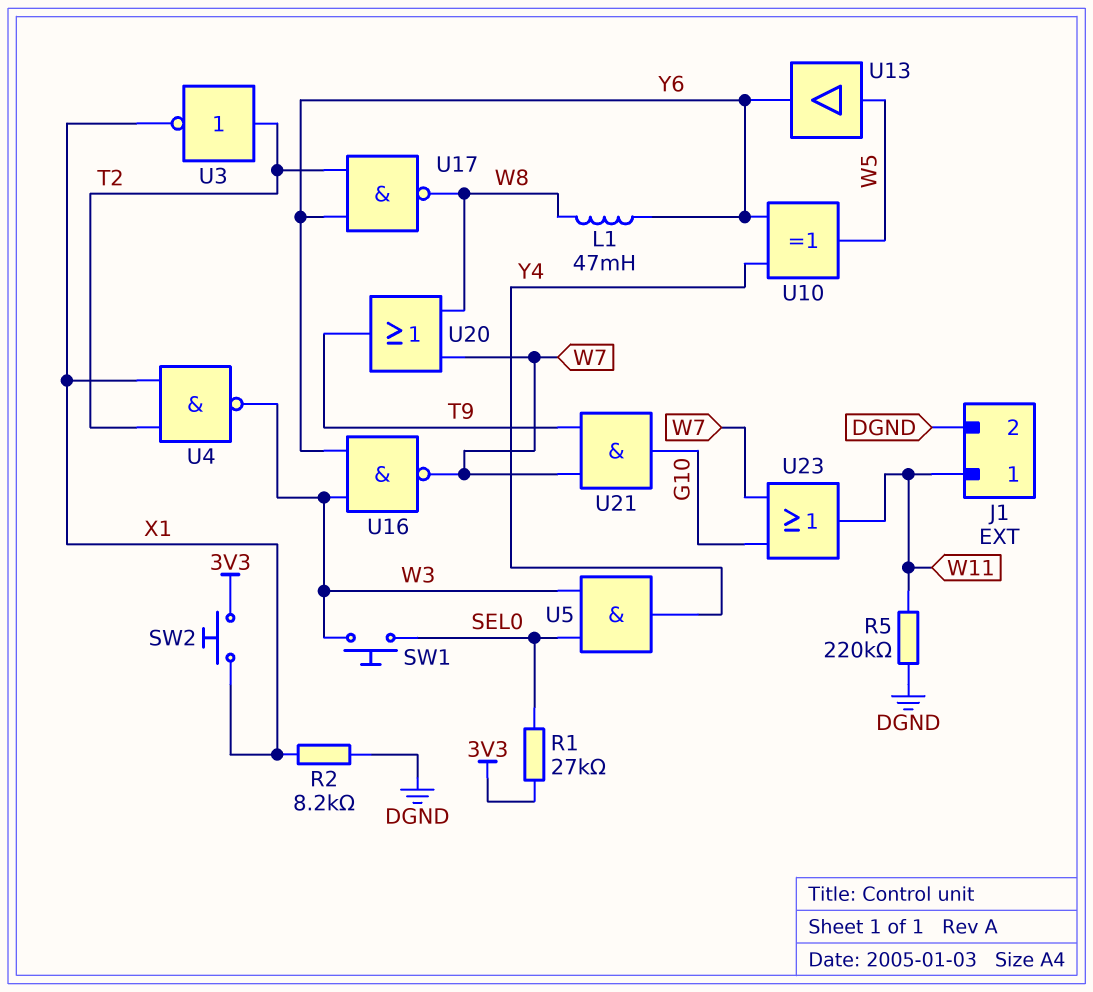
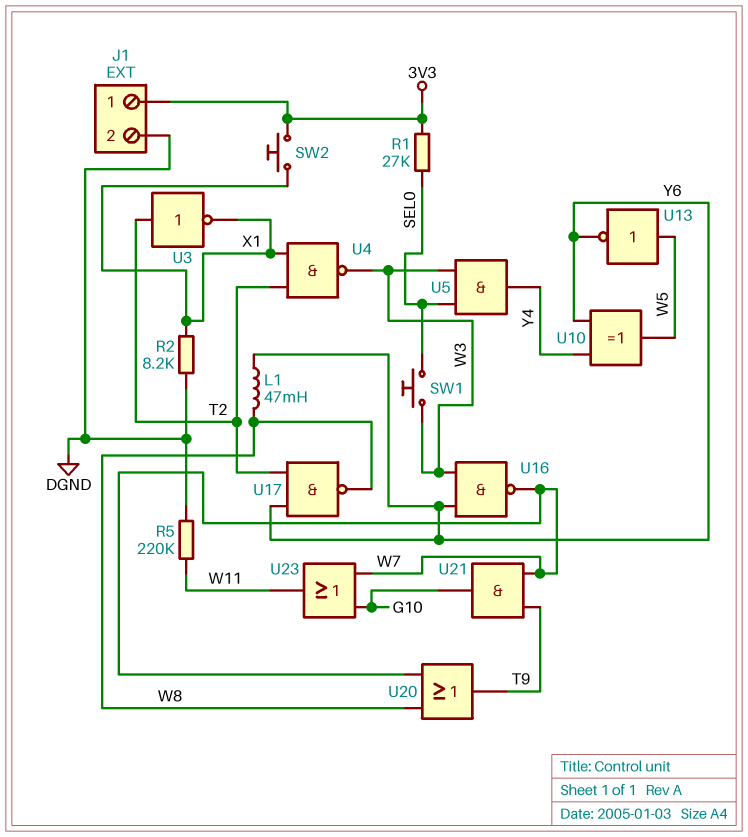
J1 pin 1: W11 -> 3V3
U13: buffer (in W5, out Y6) -> NOT (in W5, out Y6)

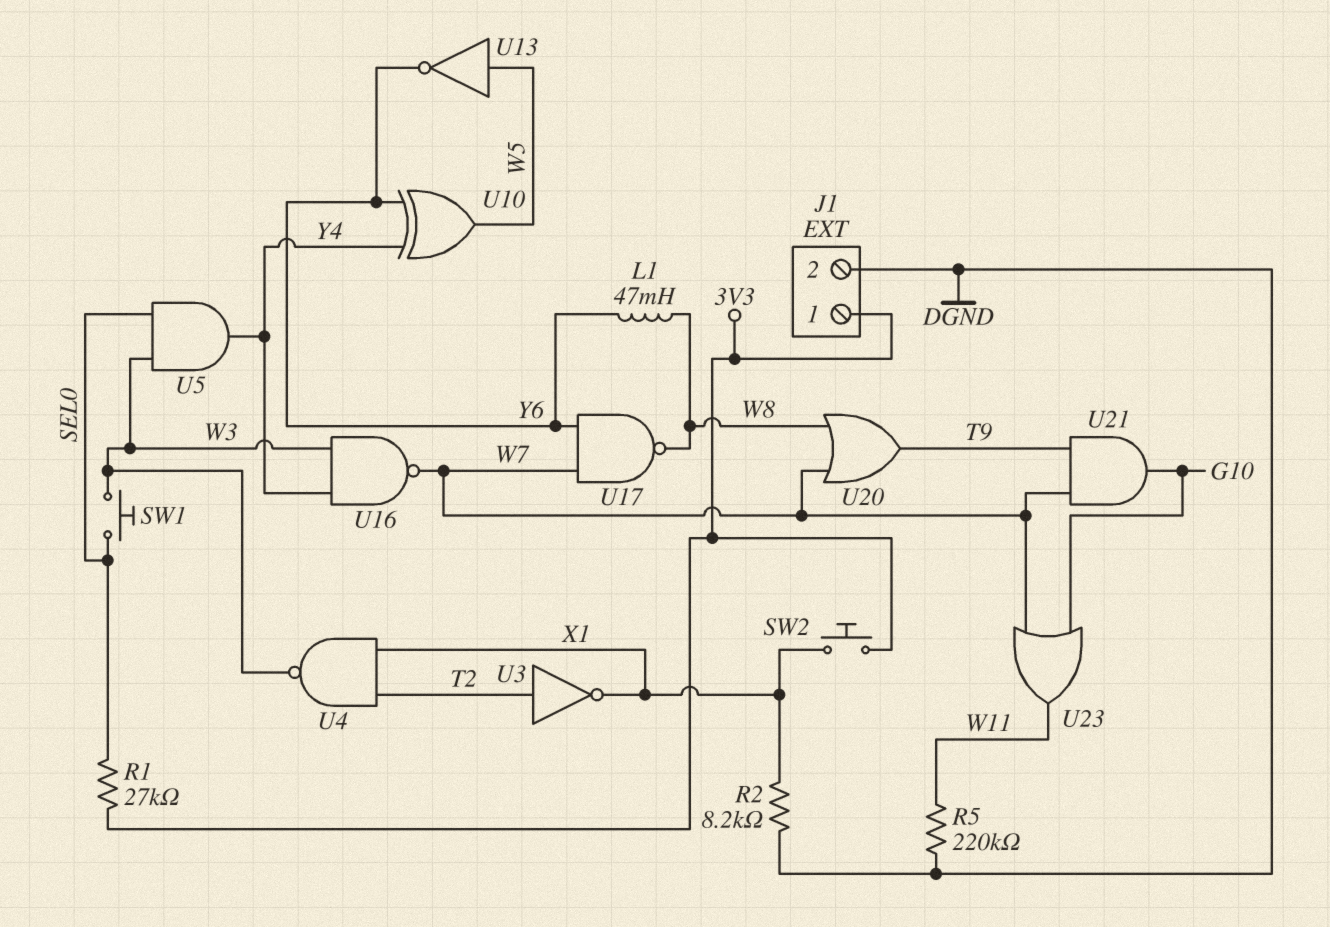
U16: NAND (in W3, in Y6, out W7) -> NAND (in W3, in Y4, out W7)
U17: NAND (in T2, in Y6, out W8) -> NAND (in W7, in Y6, out W8)

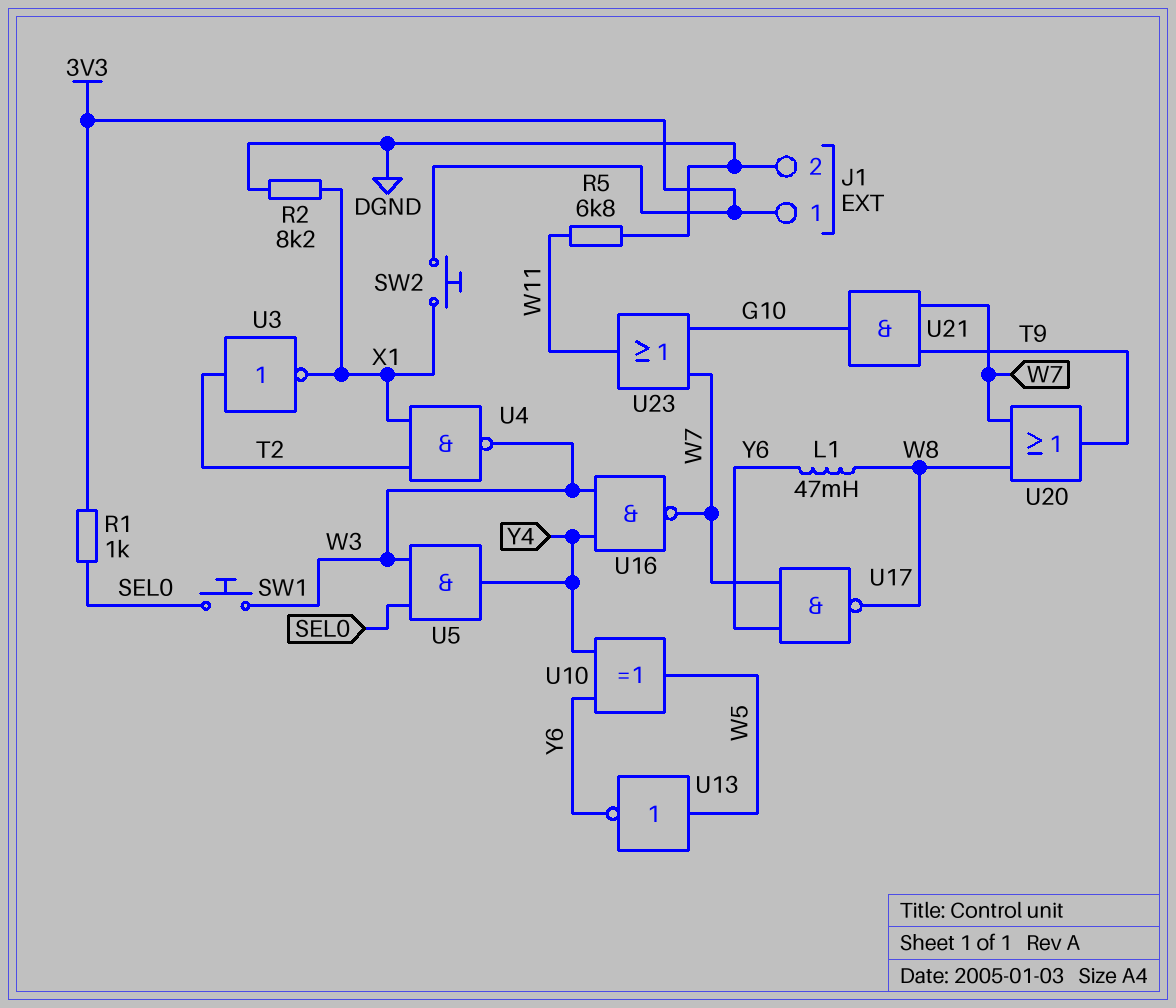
R1: 27k (3V3, SEL0) -> 1k (3V3, SEL0)
R5: 220k (DGND, W11) -> 6.8k (DGND, W11)

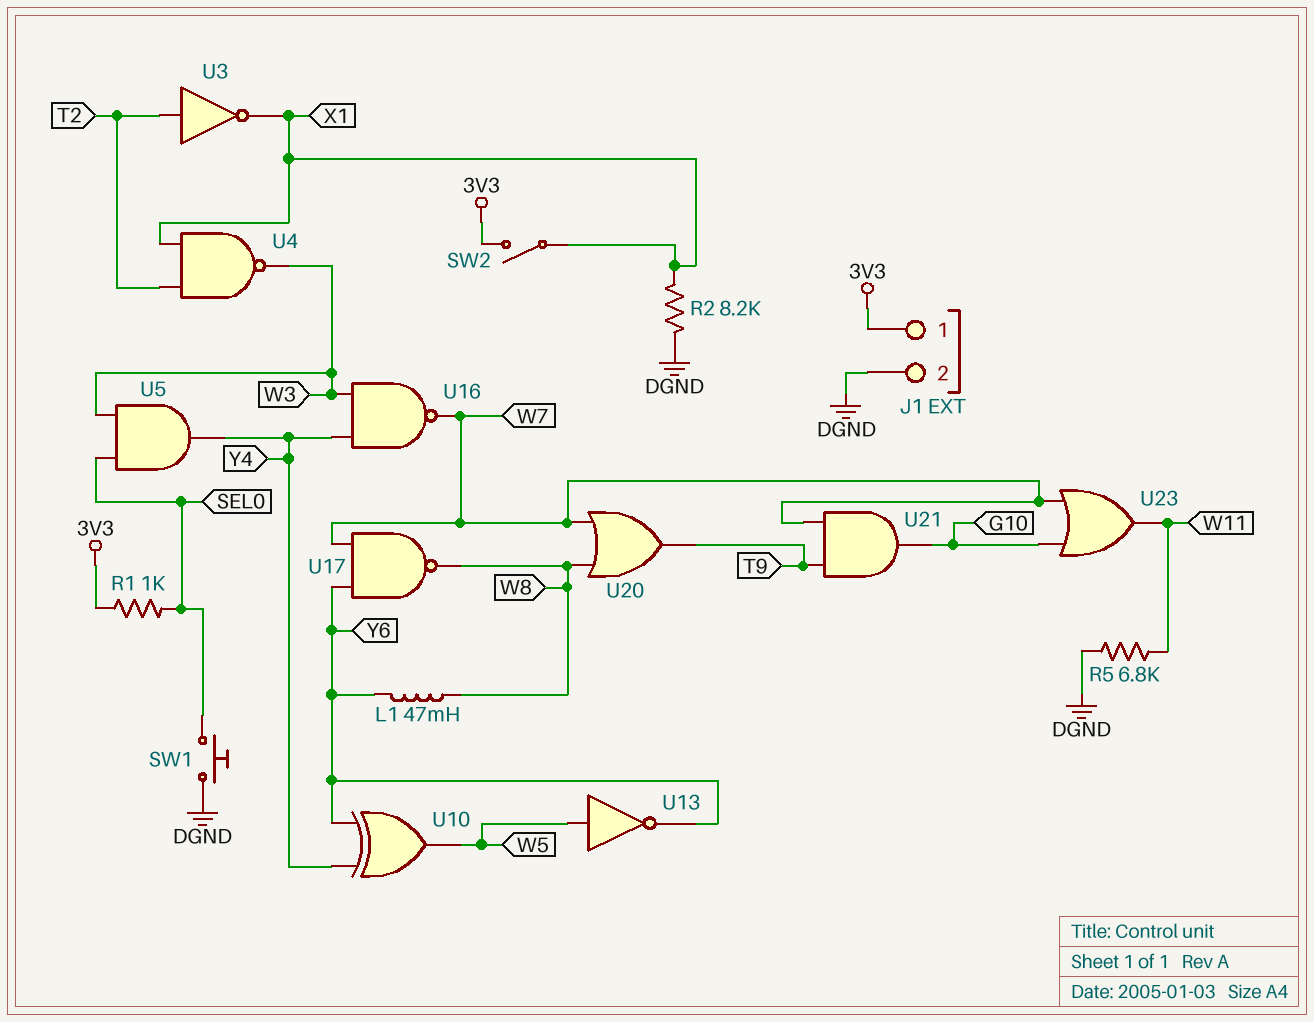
SW1: button (SEL0, W3) -> button (DGND, SEL0)
SW2: button (3V3, X1) -> switch (3V3, X1)

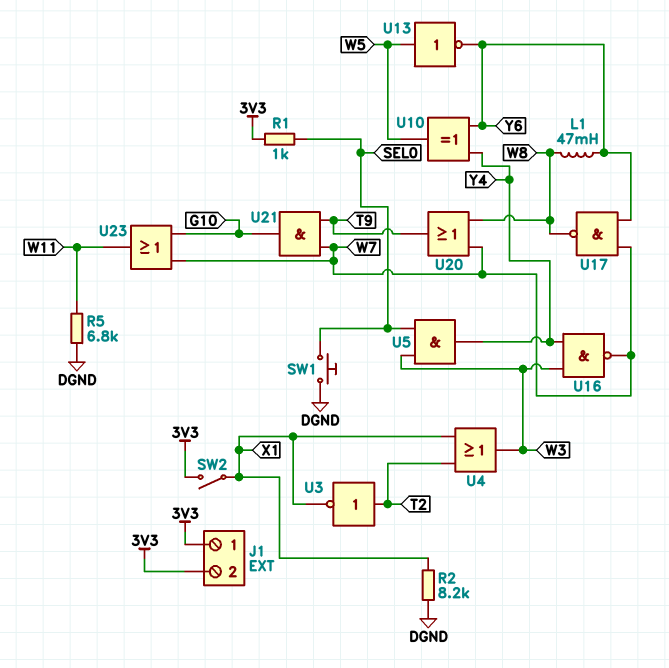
J1 pin 2: DGND -> 3V3
U4: NAND (in T2, in X1, out W3) -> OR (in T2, in X1, out W3)

